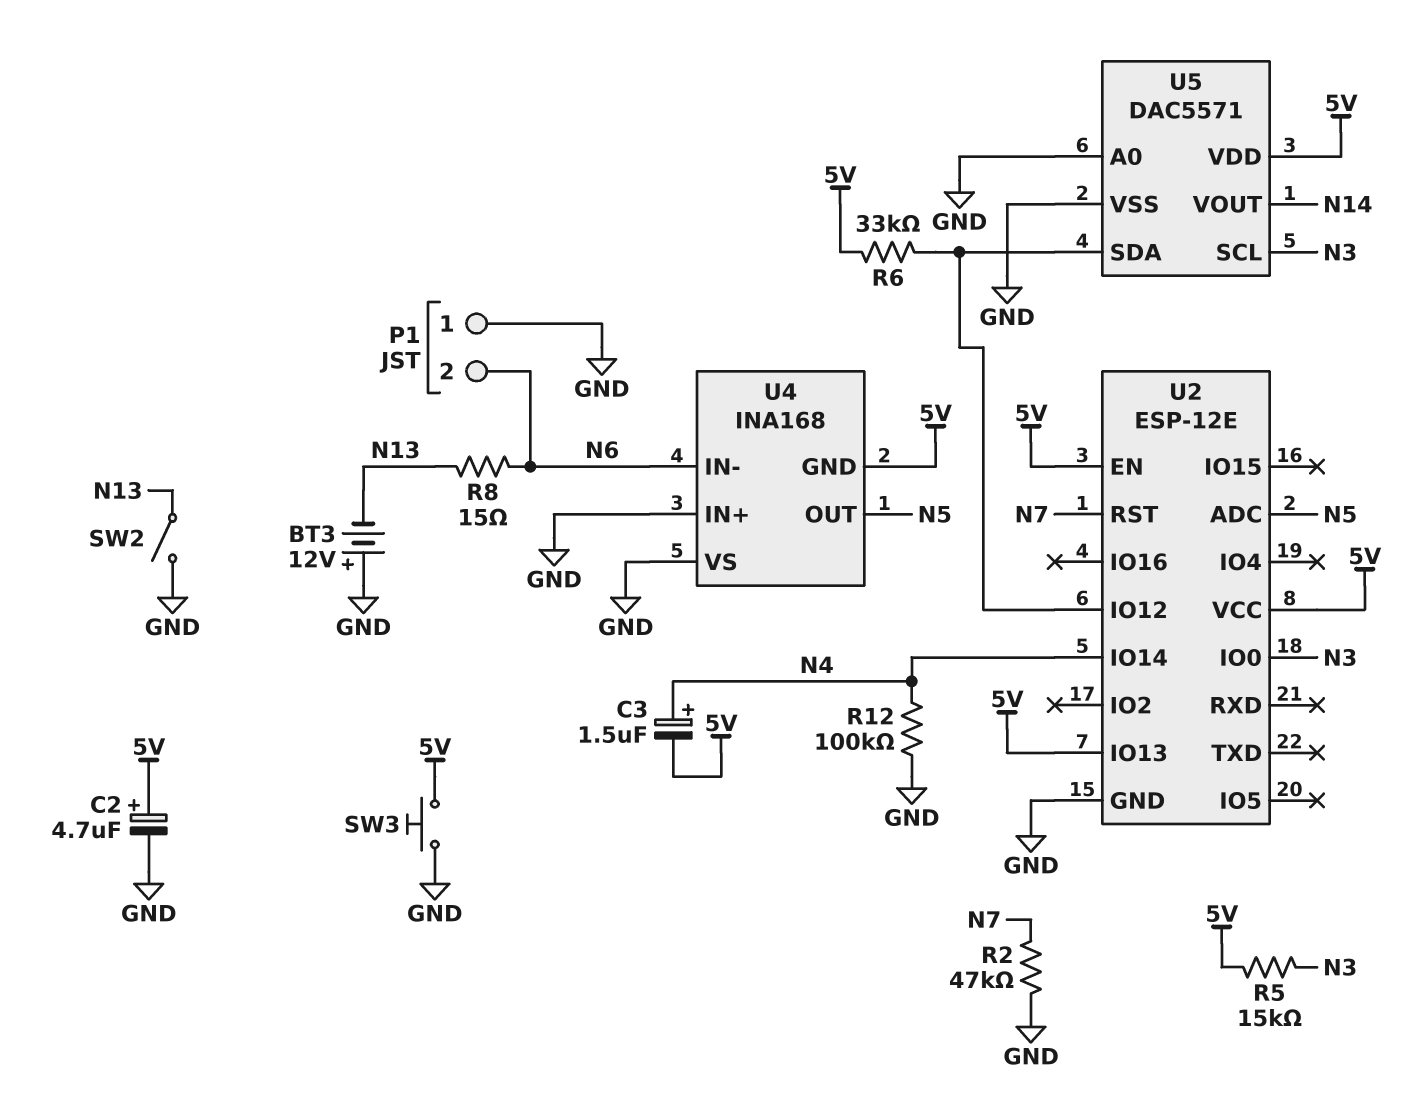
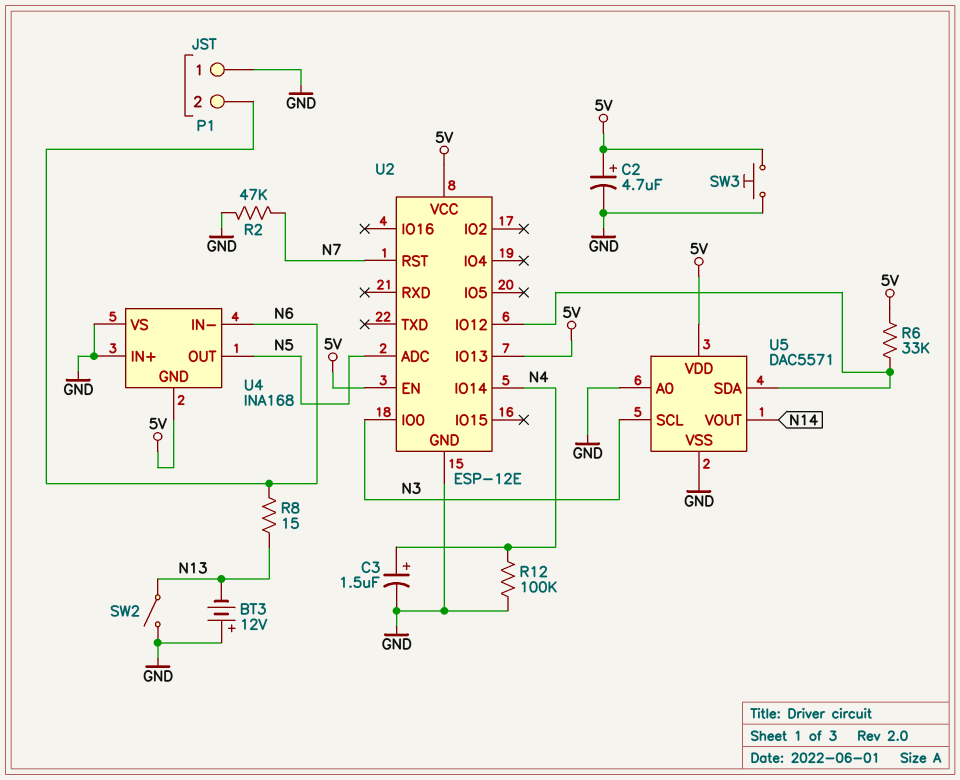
C3: 1.5uF (plus N4, minus 5V) -> 1.5uF (plus N4, minus GND)
R5: 15k (5V, N3) -> none

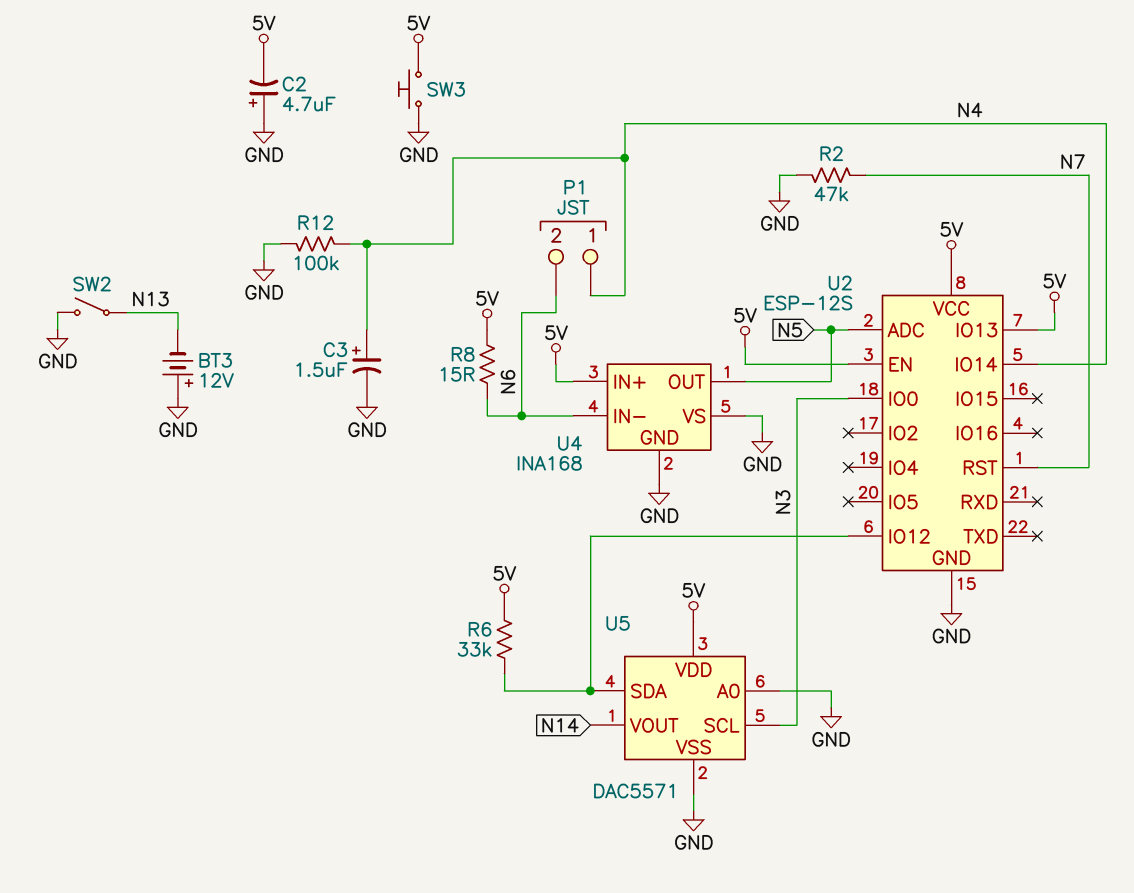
C2: 4.7uF (plus 5V, minus GND) -> 4.7uF (plus GND, minus 5V)
P1 pin 1: GND -> N4
R8: 15 (N6, N13) -> 15 (5V, N6)
U2: ESP-12E -> ESP-12S
U4 pin GND: 5V -> GND
U4 pin IN+: GND -> 5V

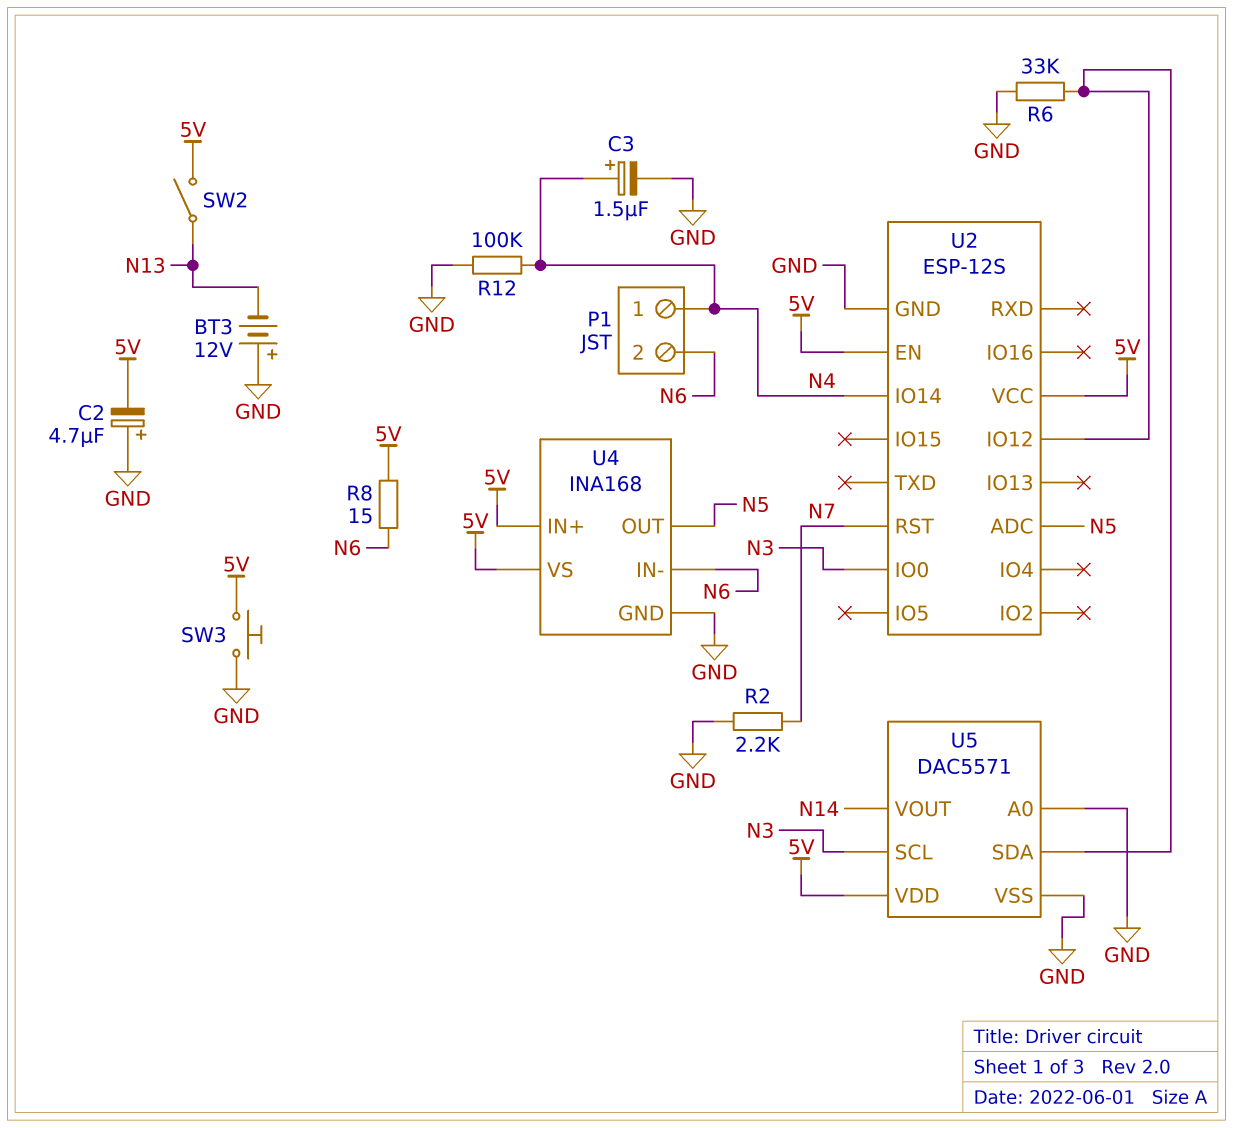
R2: 47k (GND, N7) -> 2.2k (GND, N7)
R6: 33k (5V, U2/IO12) -> 33k (GND, U2/IO12)
SW2: switch (GND, N13) -> switch (5V, N13)
U2 pin IO13: 5V -> none
U4 pin VS: GND -> 5V

